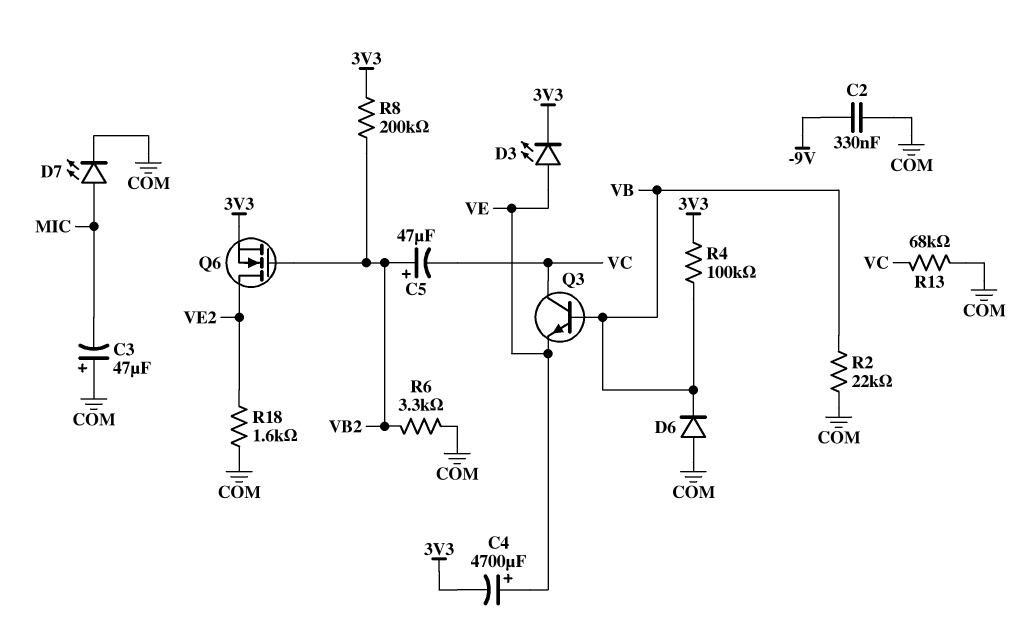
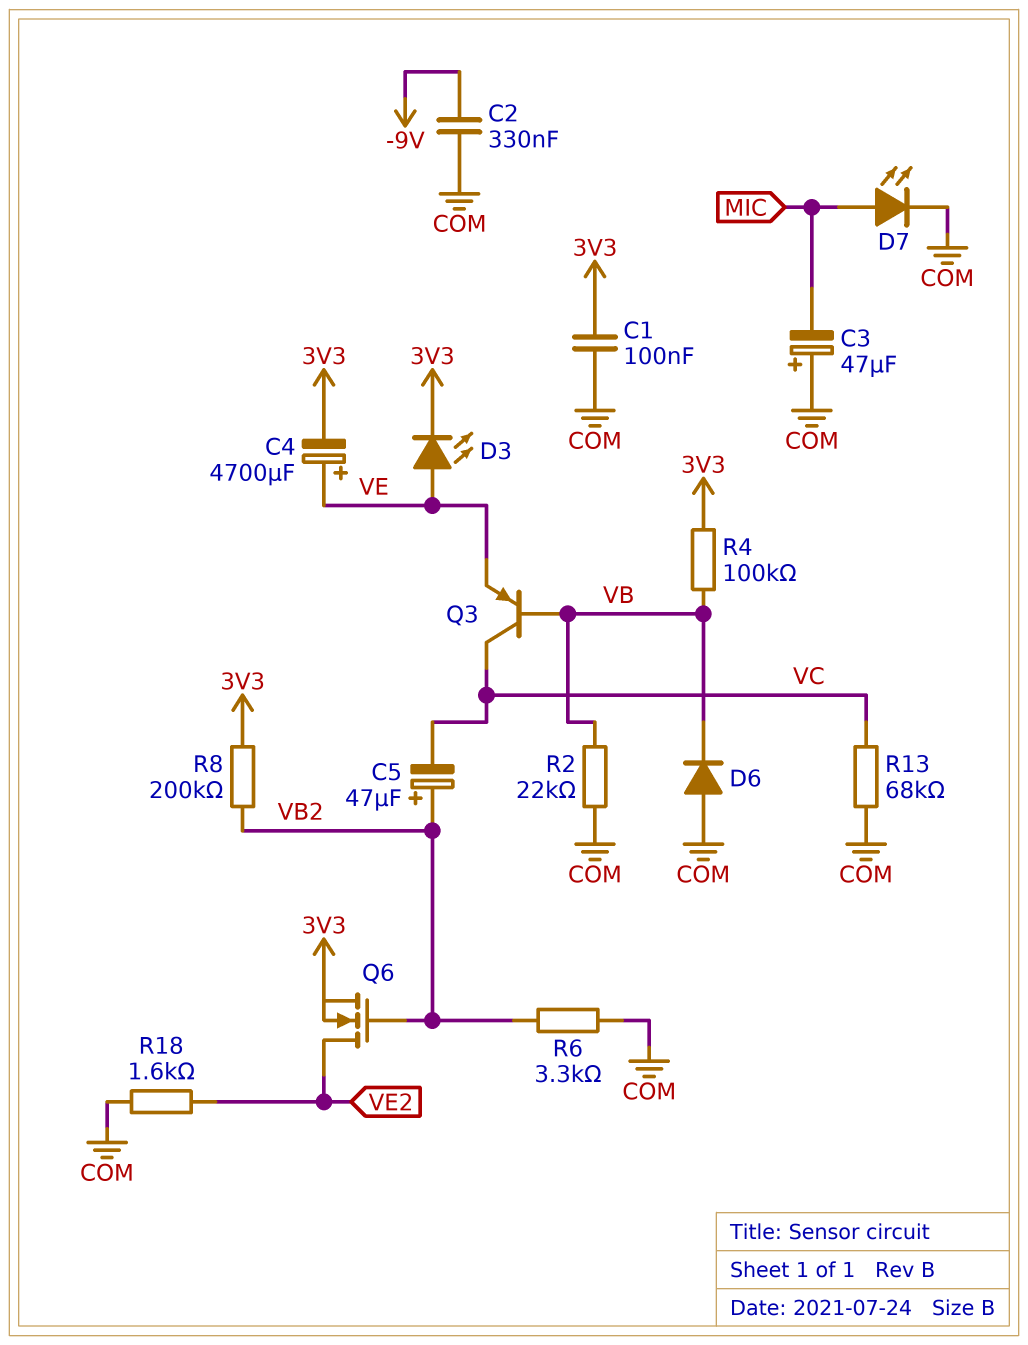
C1: none -> 100nF (3V3, COM)
Q3: NPN (B VB, C VC, E VE) -> PNP (B VB, C VC, E VE)

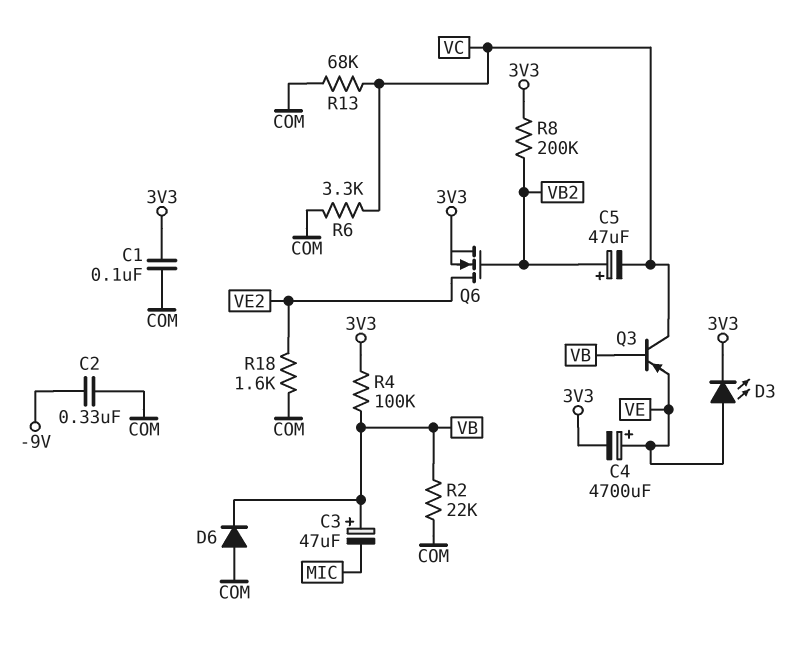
C3: 47uF (plus COM, minus MIC) -> 47uF (plus VB, minus MIC)
D7: LED (A MIC, K COM) -> none
R6: 3.3k (COM, VB2) -> 3.3k (COM, VC)

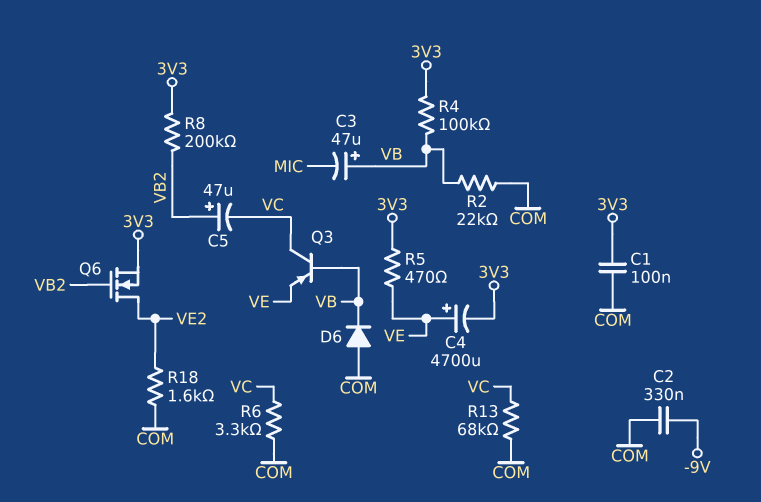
D3: LED (A VE, K 3V3) -> none
R5: none -> 470 (3V3, VE)

